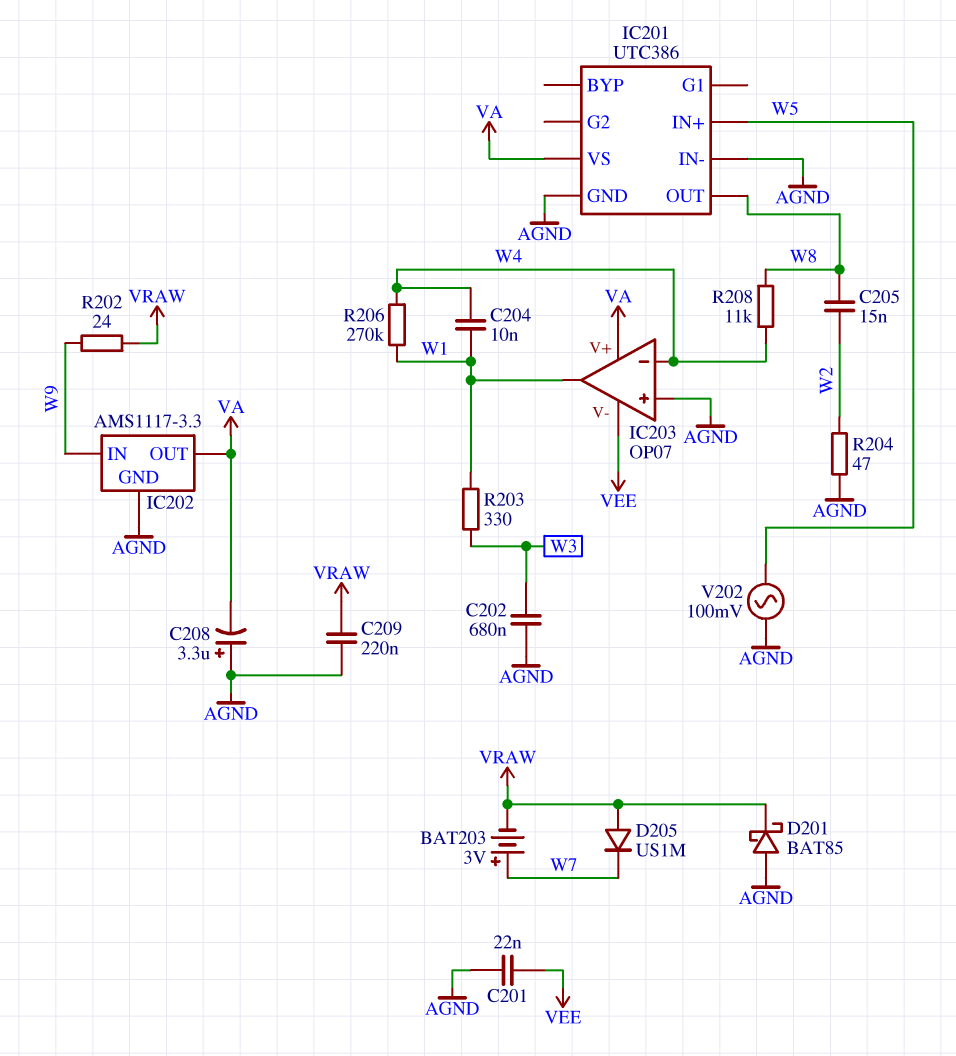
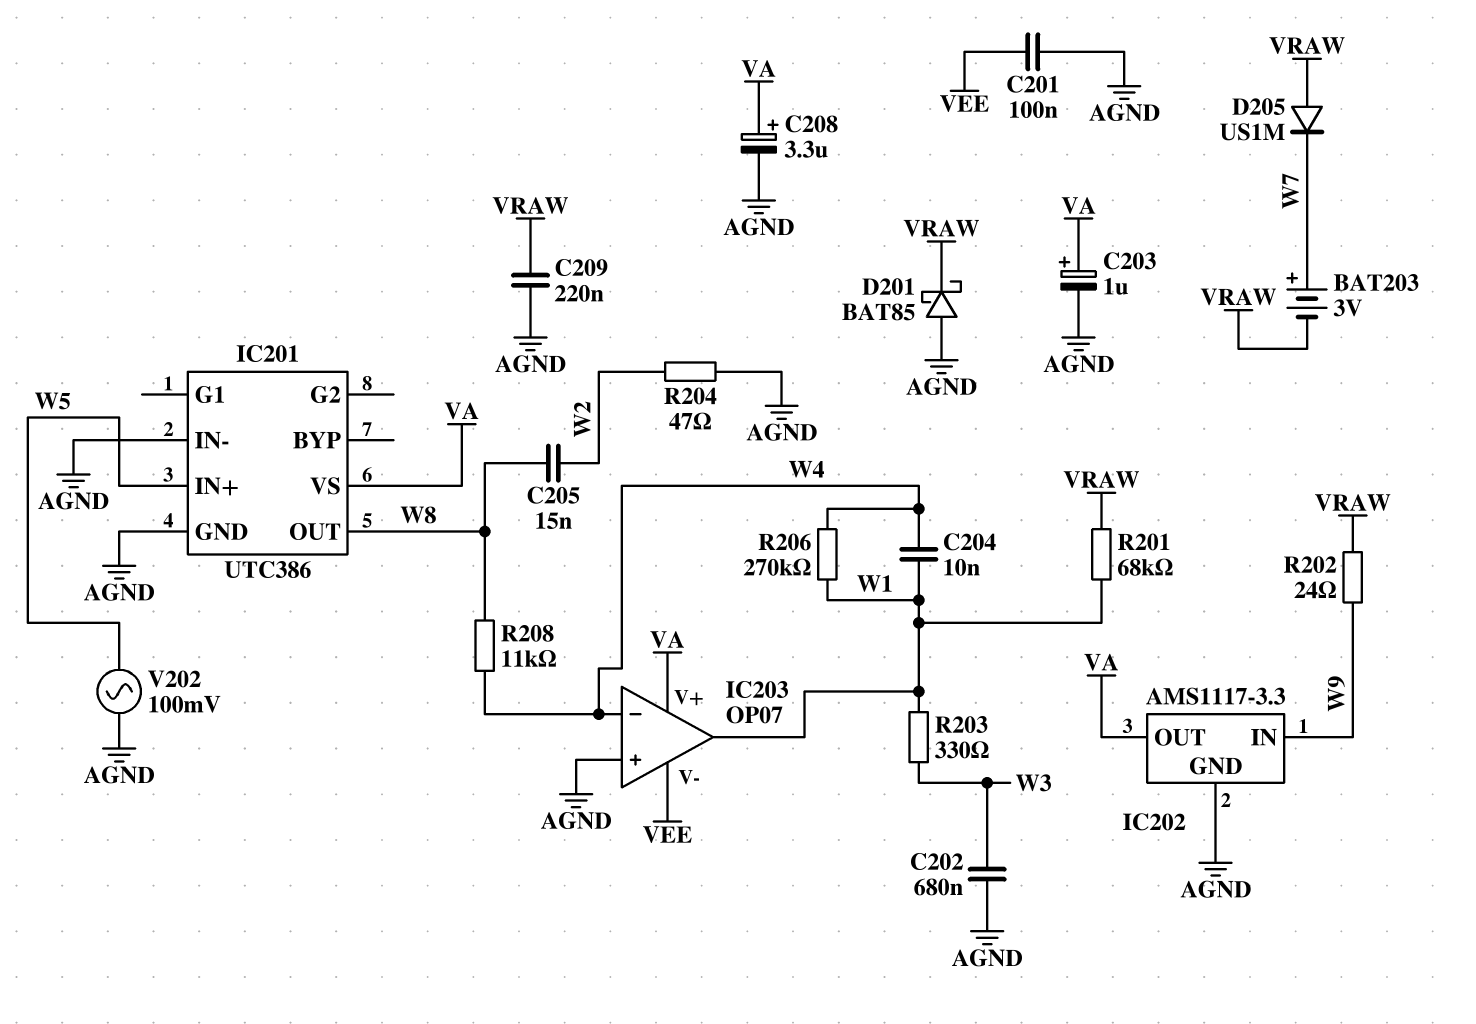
C201: 22nF (AGND, VEE) -> 100nF (AGND, VEE)
C203: none -> 1uF (plus VA, minus AGND)
C208: 3.3uF (plus AGND, minus VA) -> 3.3uF (plus VA, minus AGND)
R201: none -> 68k (VRAW, W1)

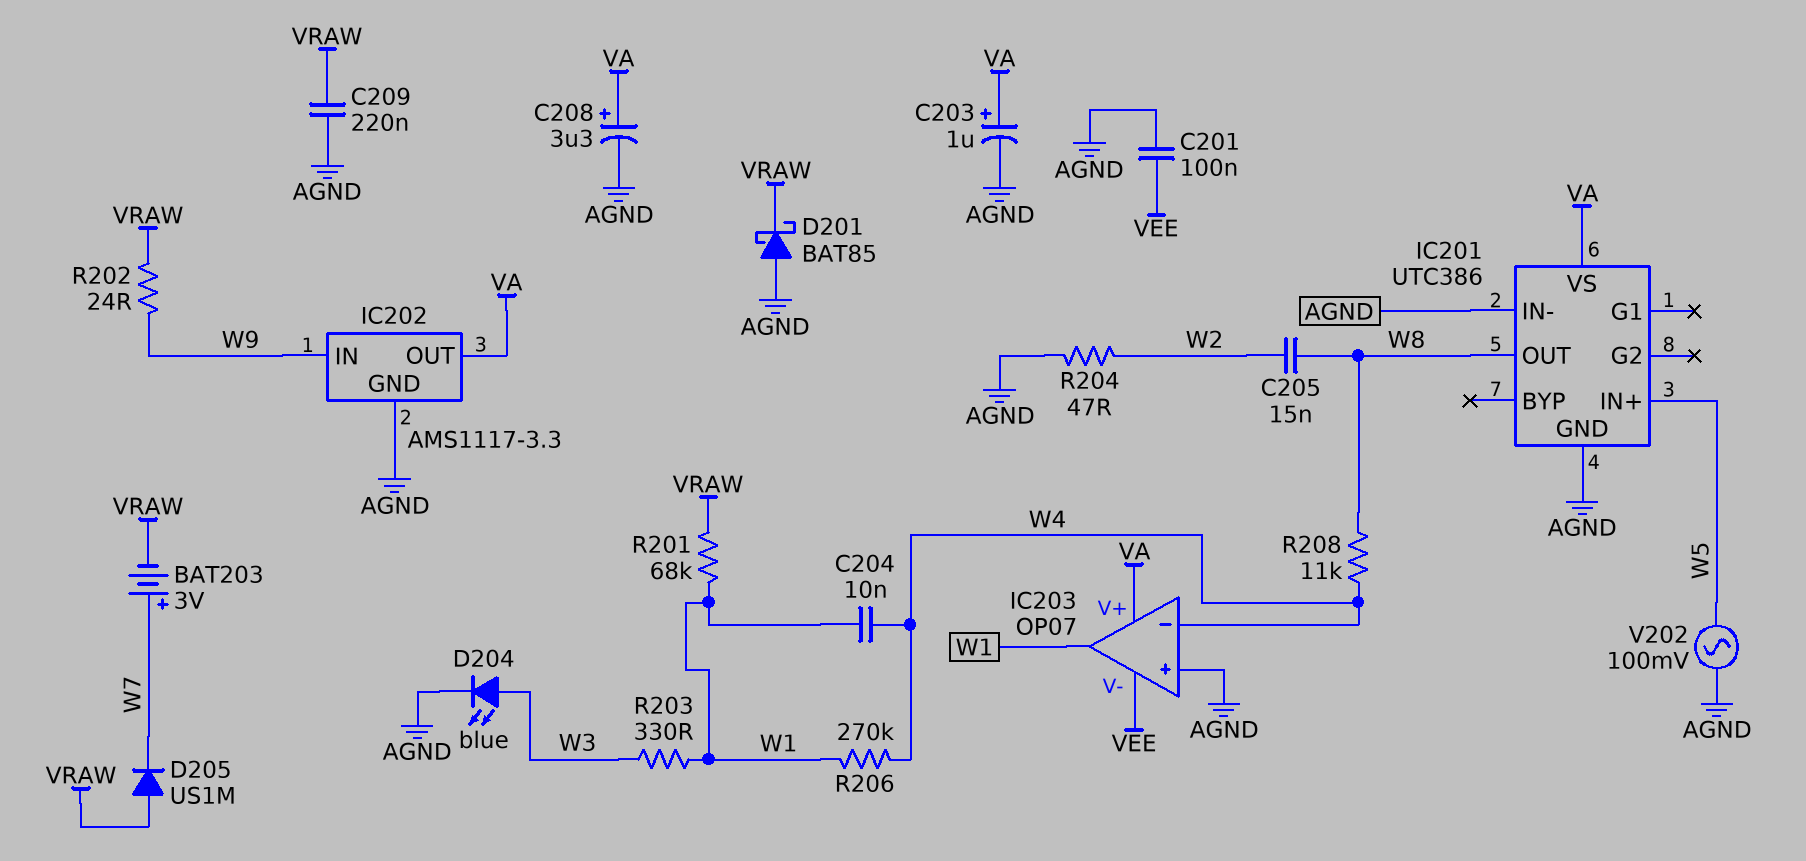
C202: 680nF (AGND, W3) -> none
D204: none -> LED blue (A W3, K AGND)

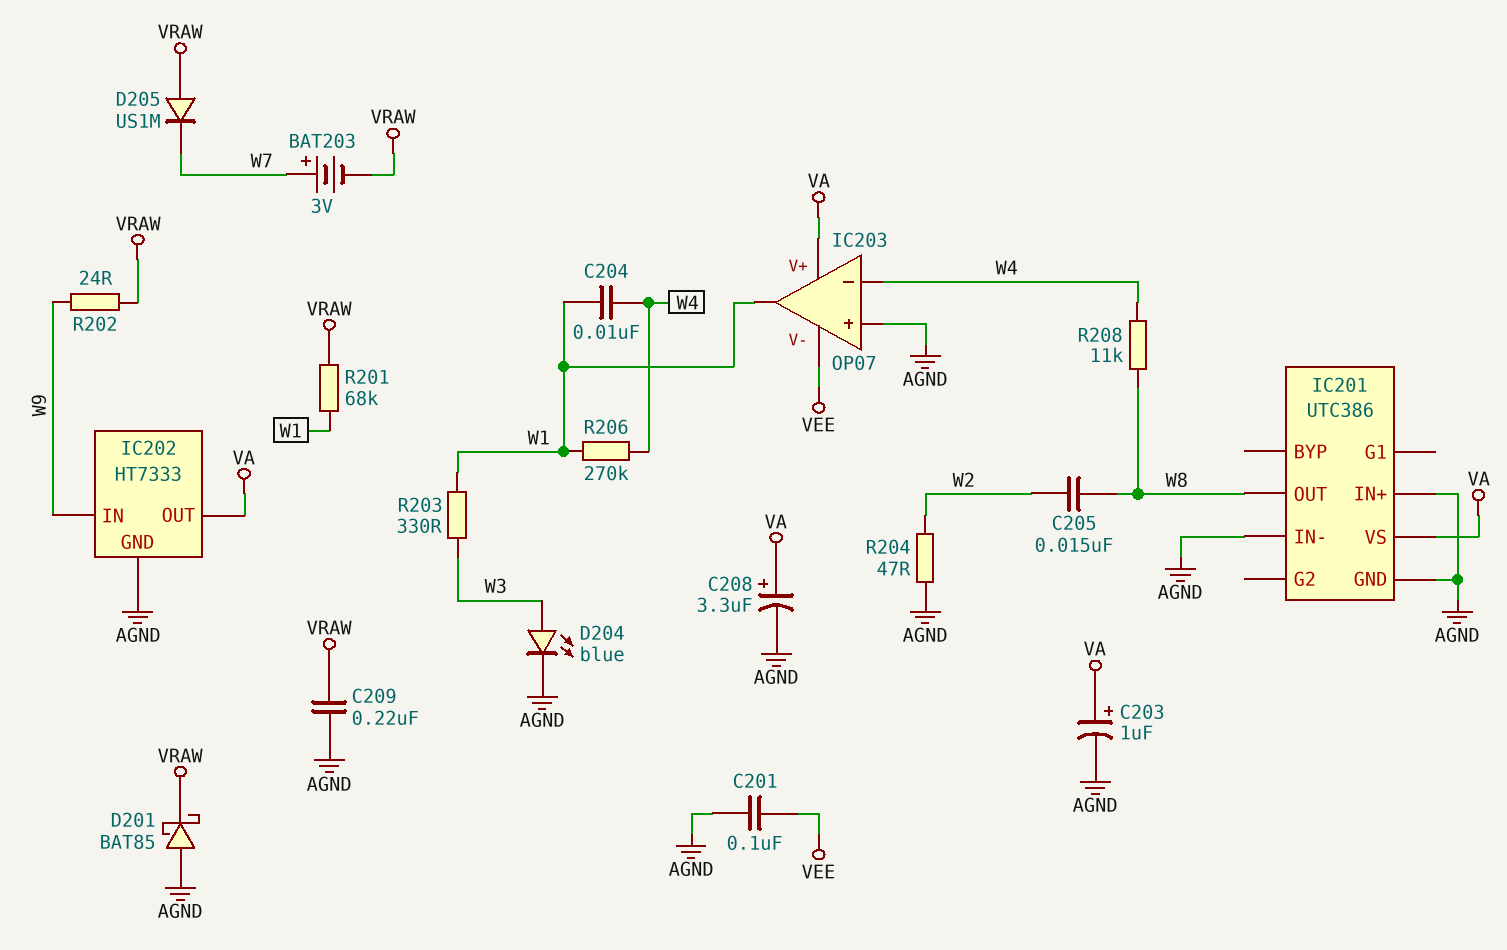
IC201 pin IN+: W5 -> AGND
IC202: AMS1117-3.3 -> HT7333
V202: AC 100mV (AGND, W5) -> none

